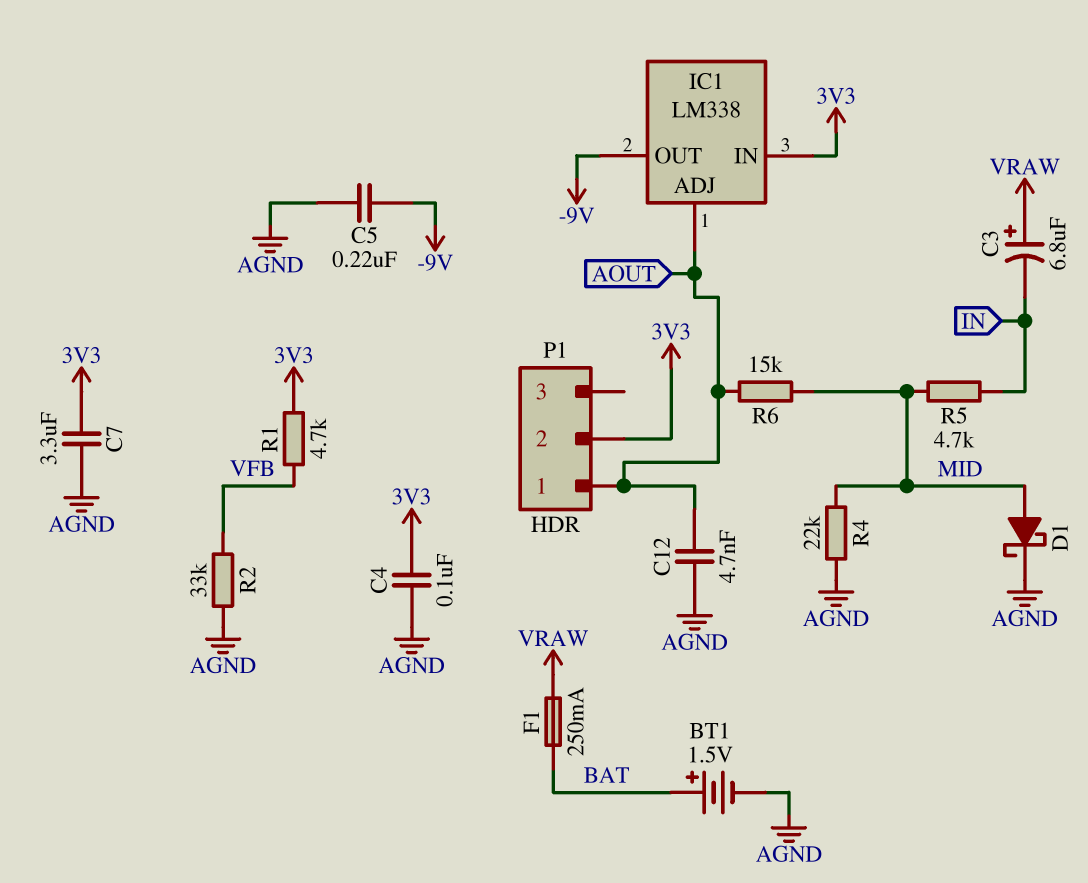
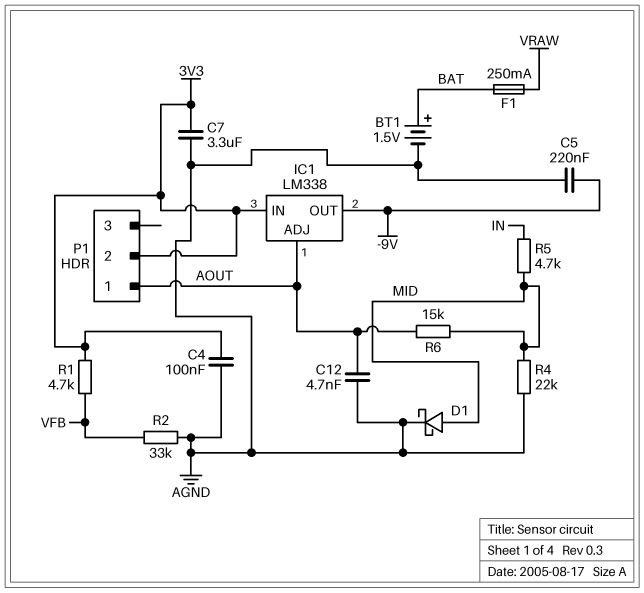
C3: 6.8uF (plus VRAW, minus IN) -> none

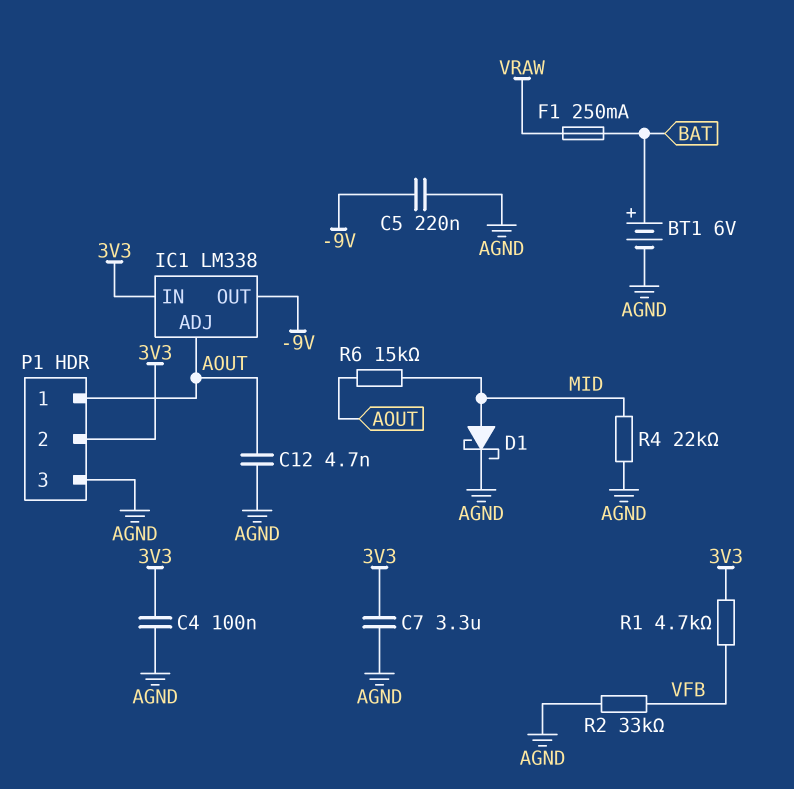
BT1: 1.5V (plus BAT, minus AGND) -> 6V (plus BAT, minus AGND)
P1 pin 3: none -> AGND
R5: 4.7k (IN, MID) -> none

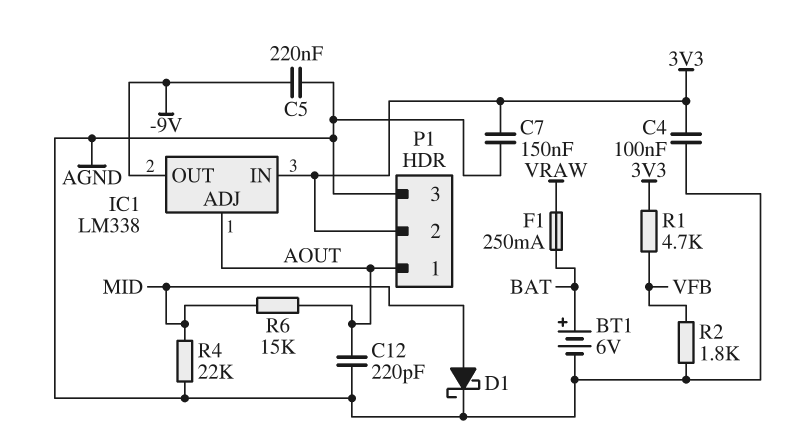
C7: 3.3uF (3V3, AGND) -> 150nF (3V3, AGND)
C12: 4.7nF (AGND, AOUT) -> 220pF (AGND, AOUT)
R2: 33k (AGND, VFB) -> 1.8k (AGND, VFB)

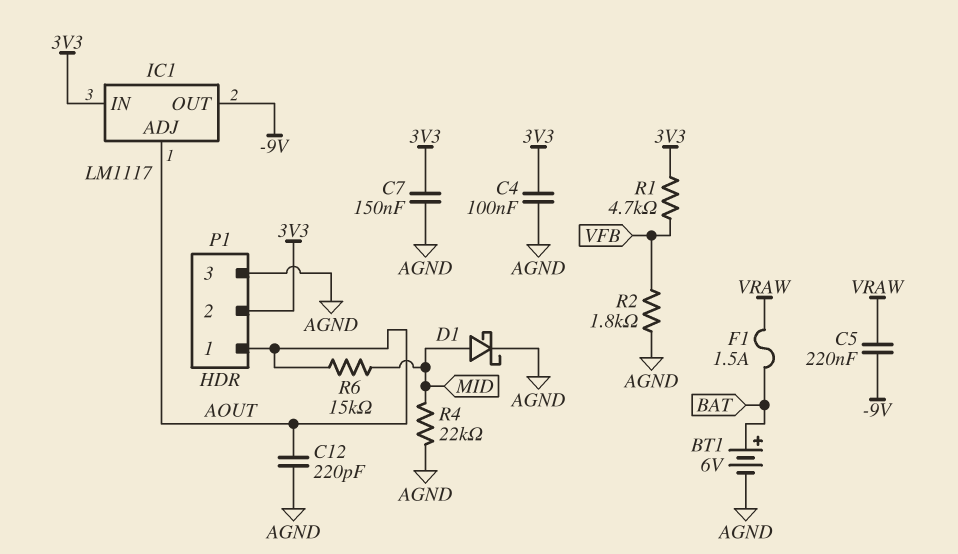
C5: 220nF (-9V, AGND) -> 220nF (-9V, VRAW)
F1: 250mA (BAT, VRAW) -> 1.5A (BAT, VRAW)
IC1: LM338 -> LM1117

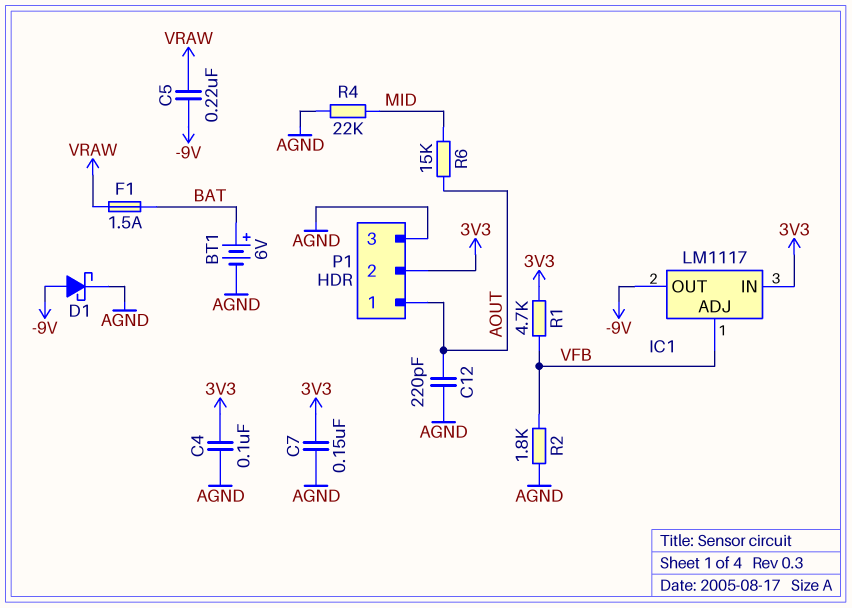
D1: schottky (A MID, K AGND) -> schottky (A -9V, K AGND)
IC1 pin ADJ: AOUT -> VFB

